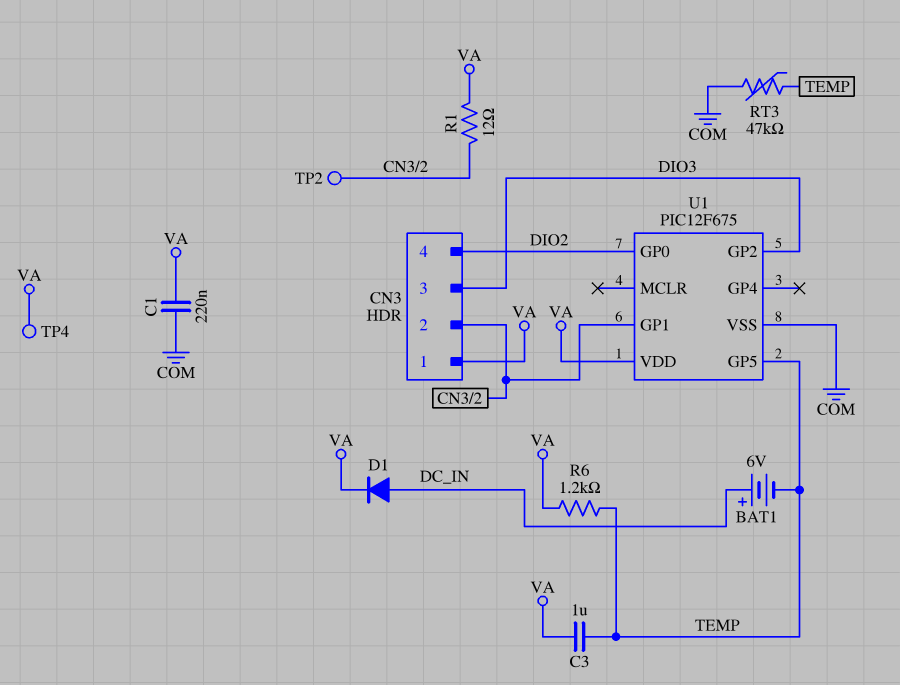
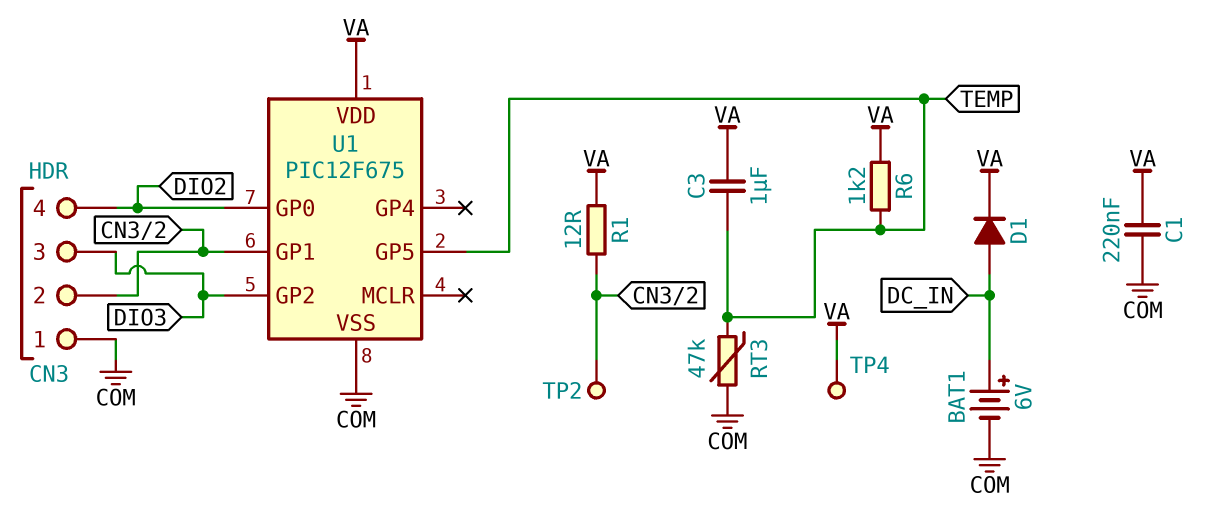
BAT1: 6V (plus DC_IN, minus TEMP) -> 6V (plus DC_IN, minus COM)
CN3 pin 1: VA -> COM

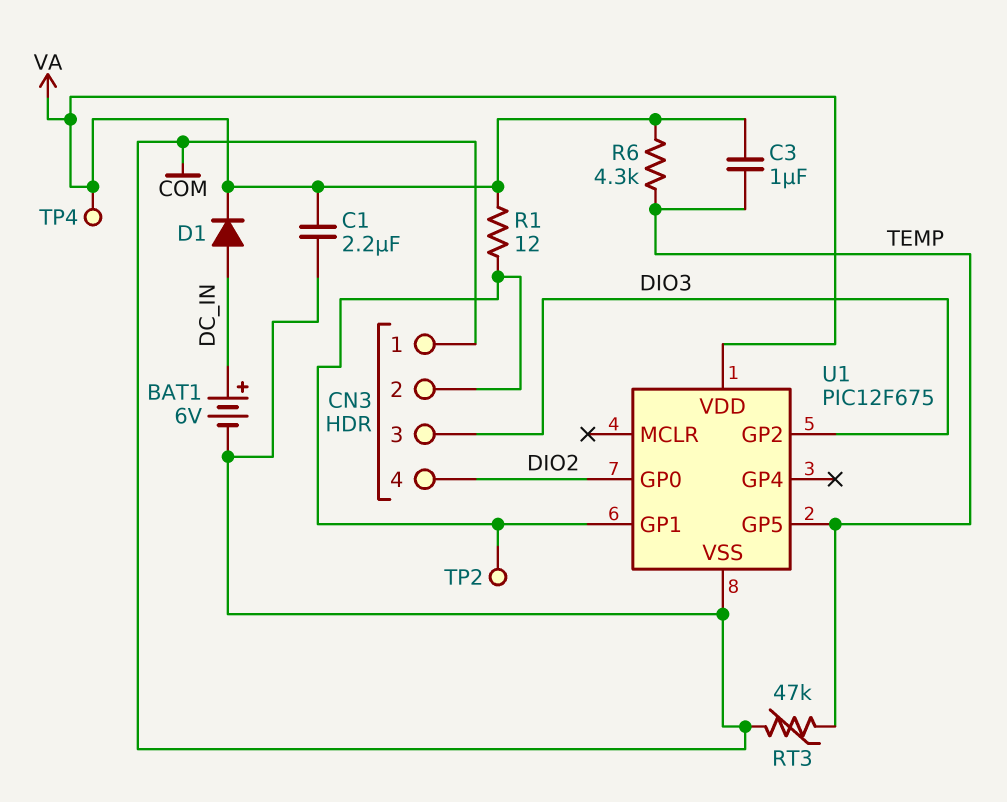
C1: 220nF (COM, VA) -> 2.2uF (COM, VA)
R6: 1.2k (TEMP, VA) -> 4.3k (TEMP, VA)

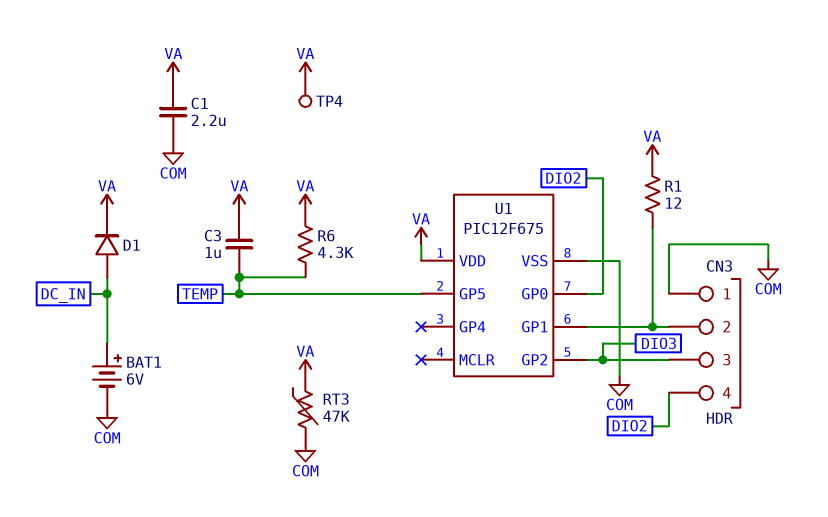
RT3: 47k (COM, TEMP) -> 47k (COM, VA)
TP2: test point (CN3/2) -> none

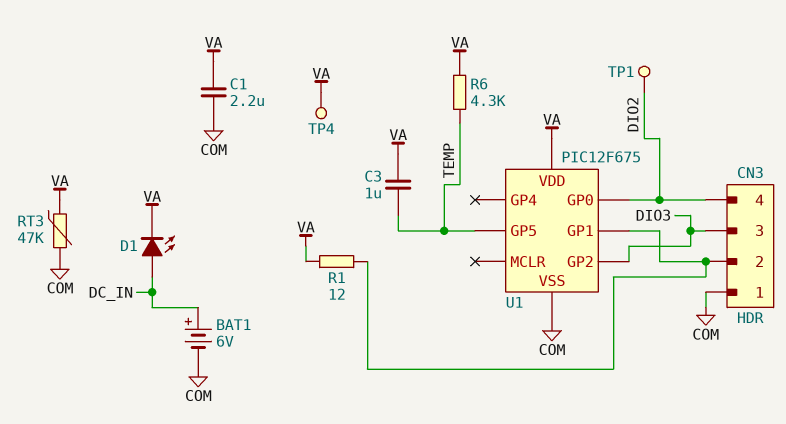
D1: diode (A DC_IN, K VA) -> LED (A DC_IN, K VA)
TP1: none -> test point (DIO2)

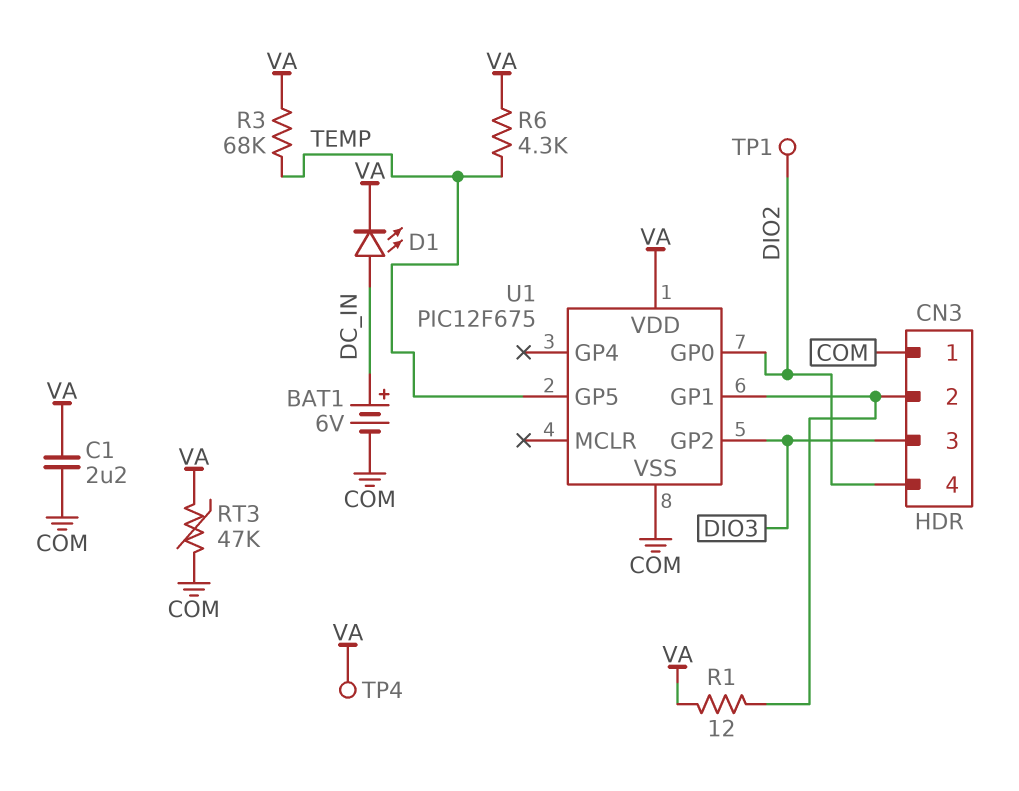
C3: 1uF (TEMP, VA) -> none
R3: none -> 68k (TEMP, VA)

